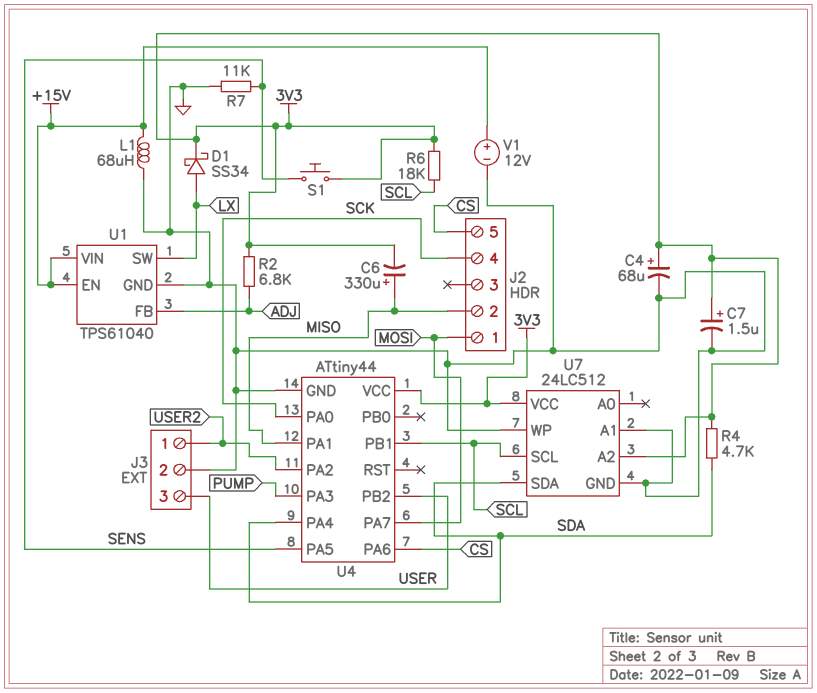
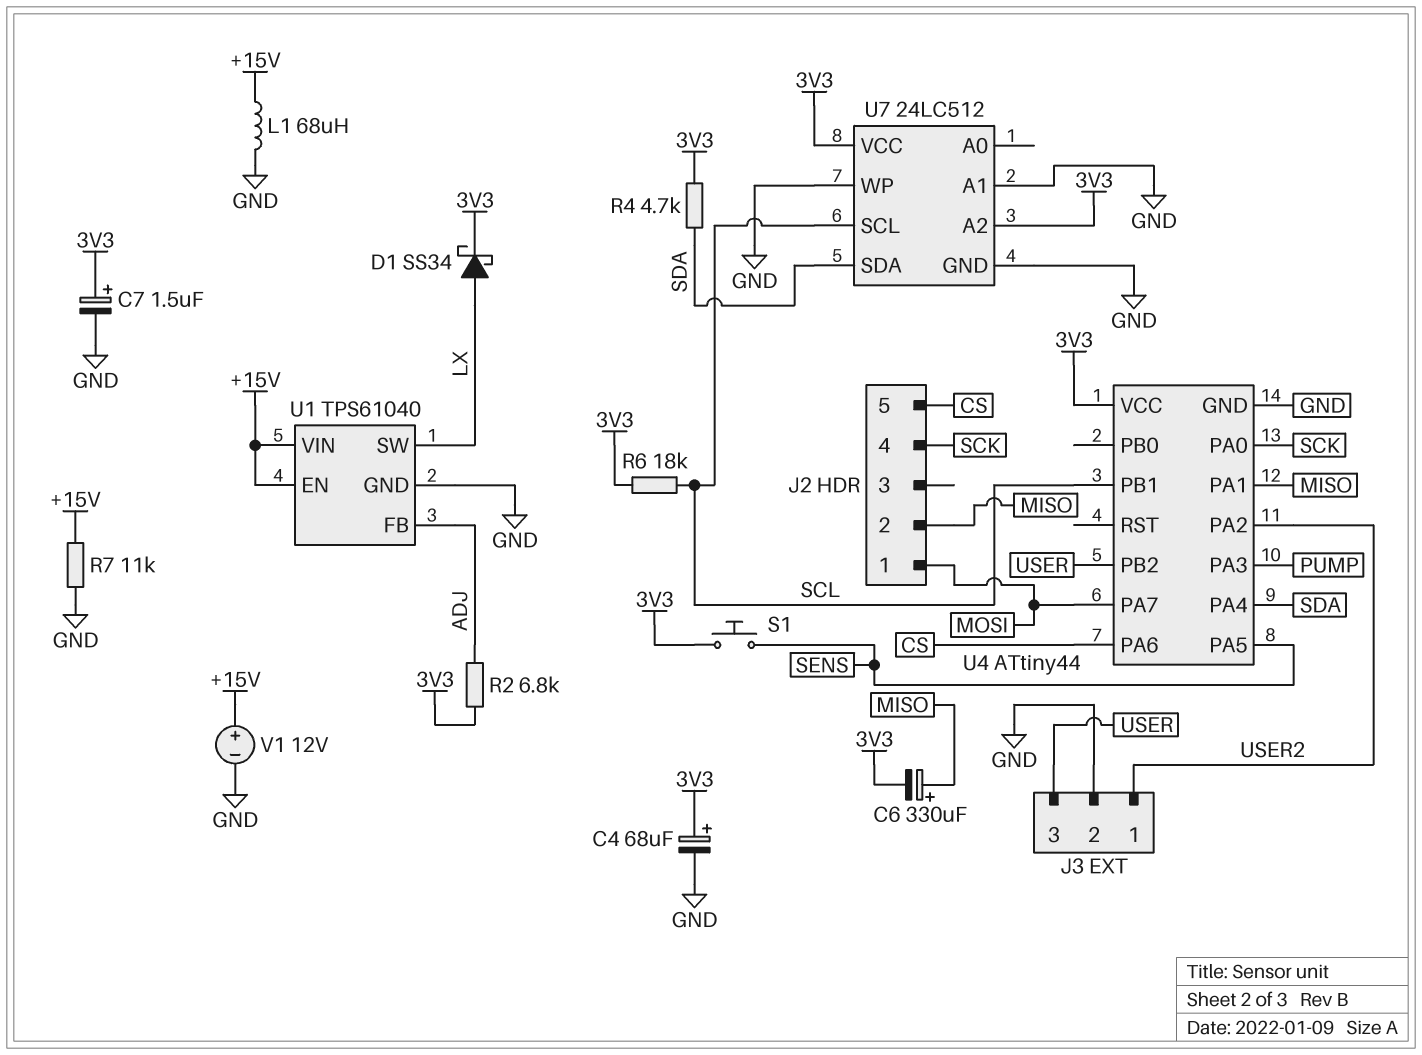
R7: 11k (GND, SENS) -> 11k (+15V, GND)

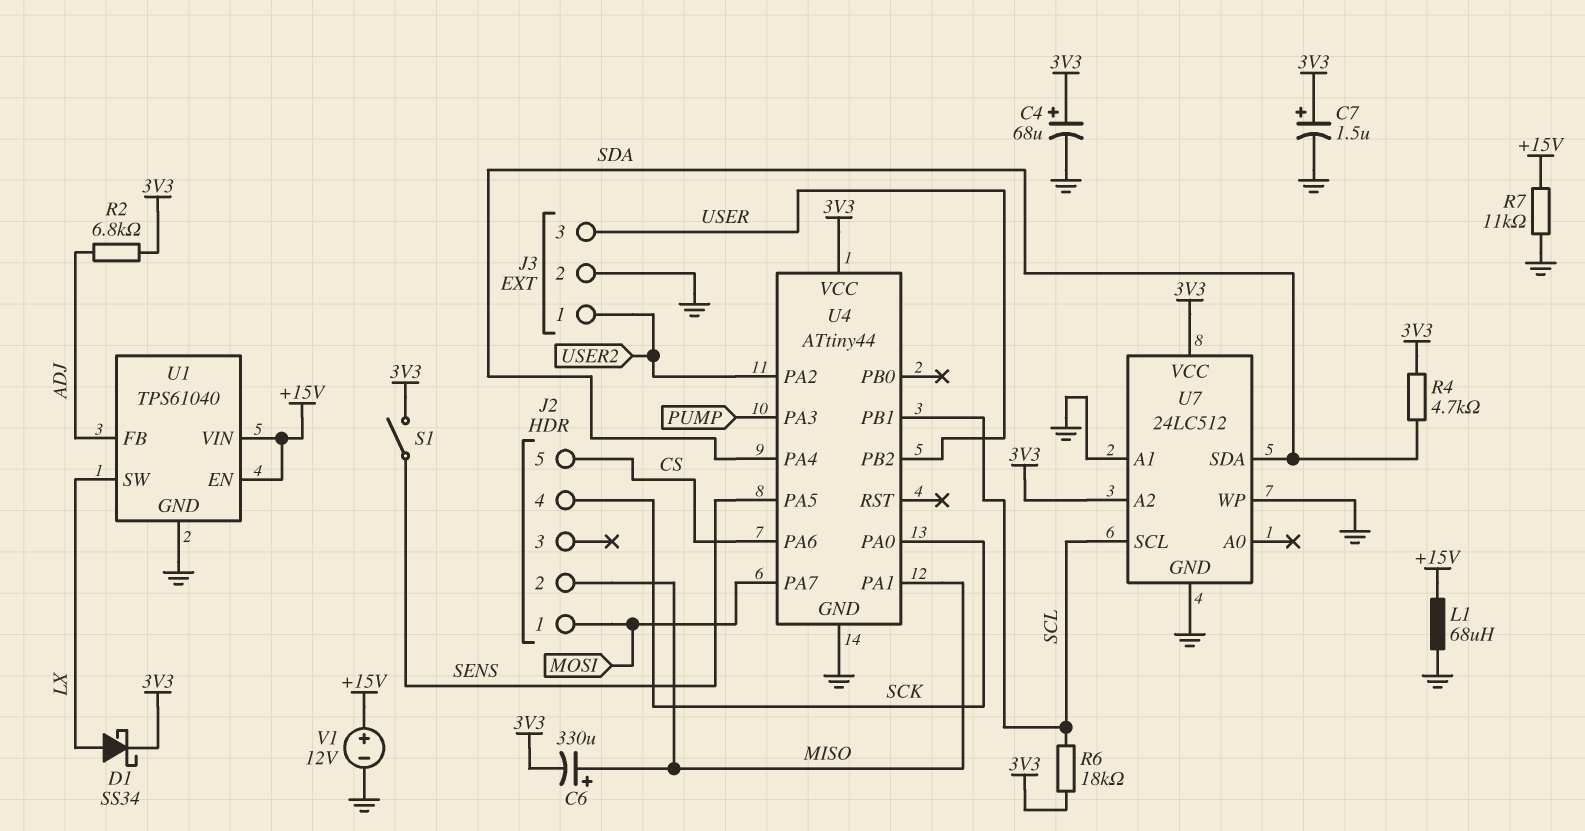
S1: button (3V3, SENS) -> switch (3V3, SENS)

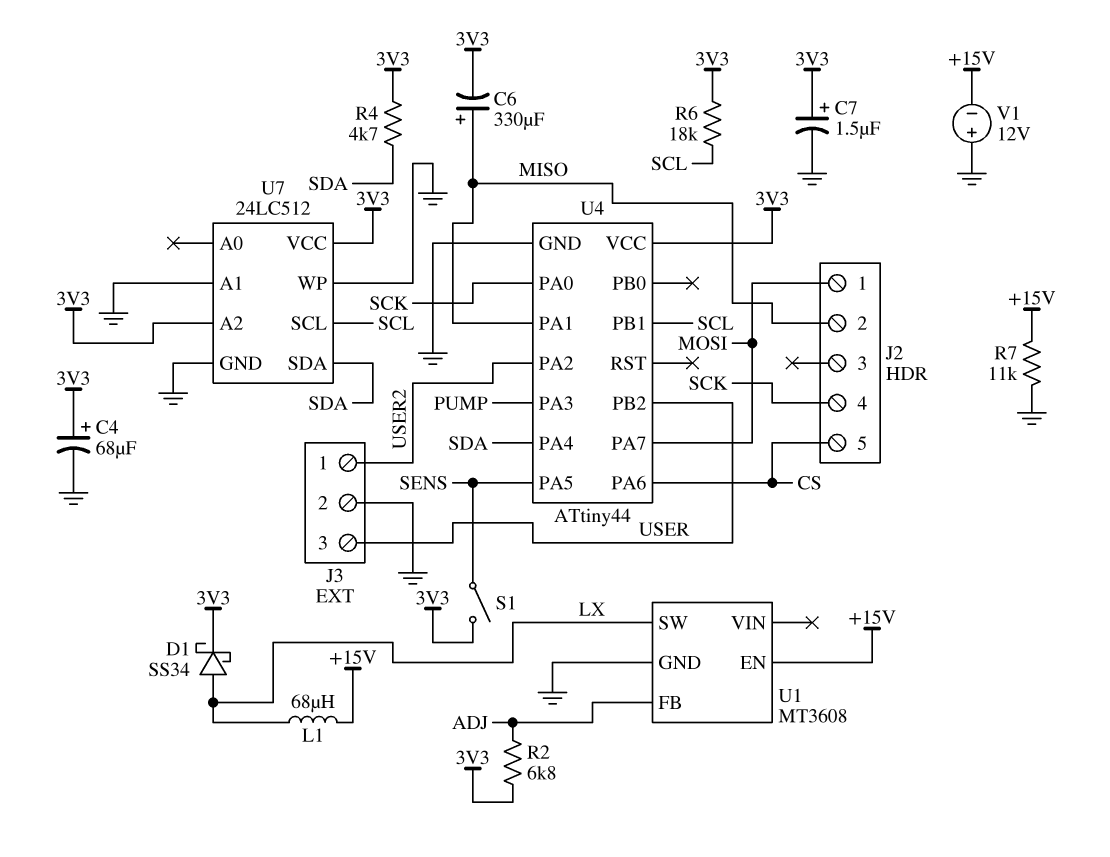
L1: 68uH (+15V, GND) -> 68uH (+15V, LX)
U1: TPS61040 -> MT3608
U1 pin VIN: +15V -> none
V1: 12V (plus +15V, minus GND) -> 12V (plus GND, minus +15V)

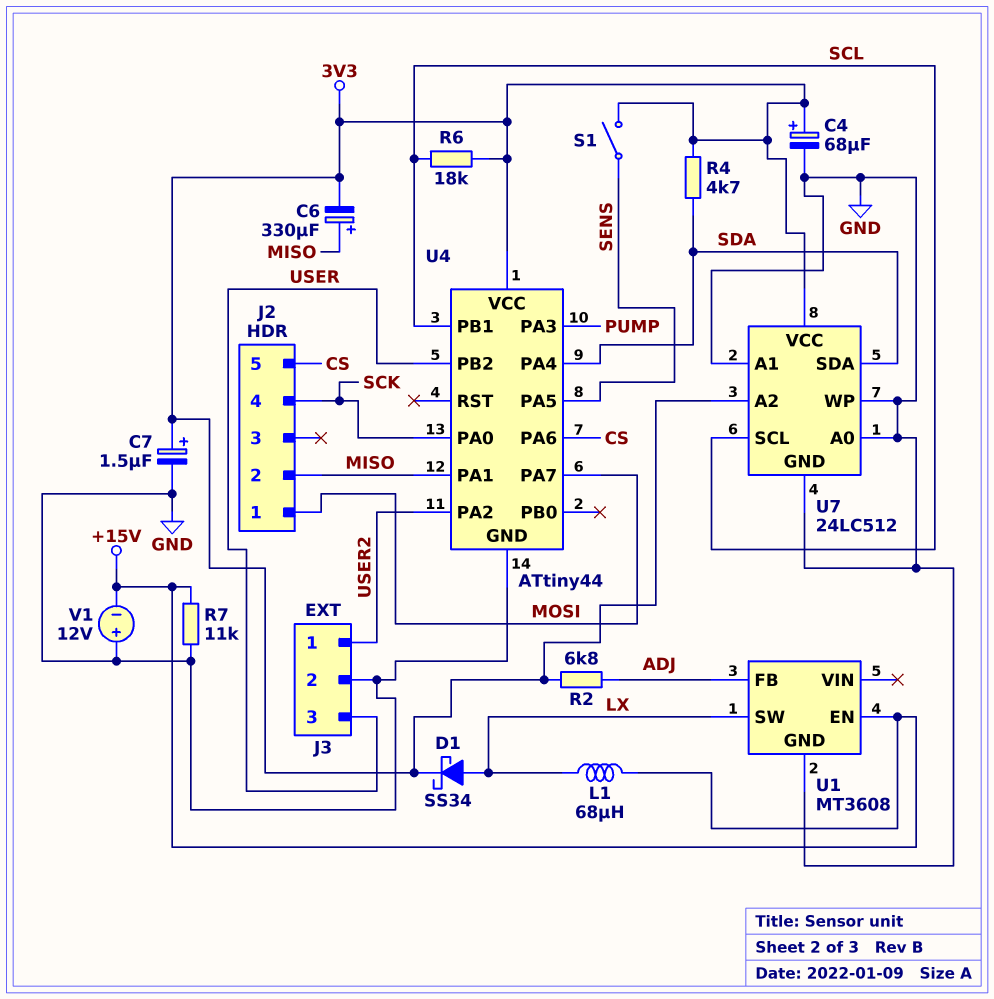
U7 pin A0: none -> GND

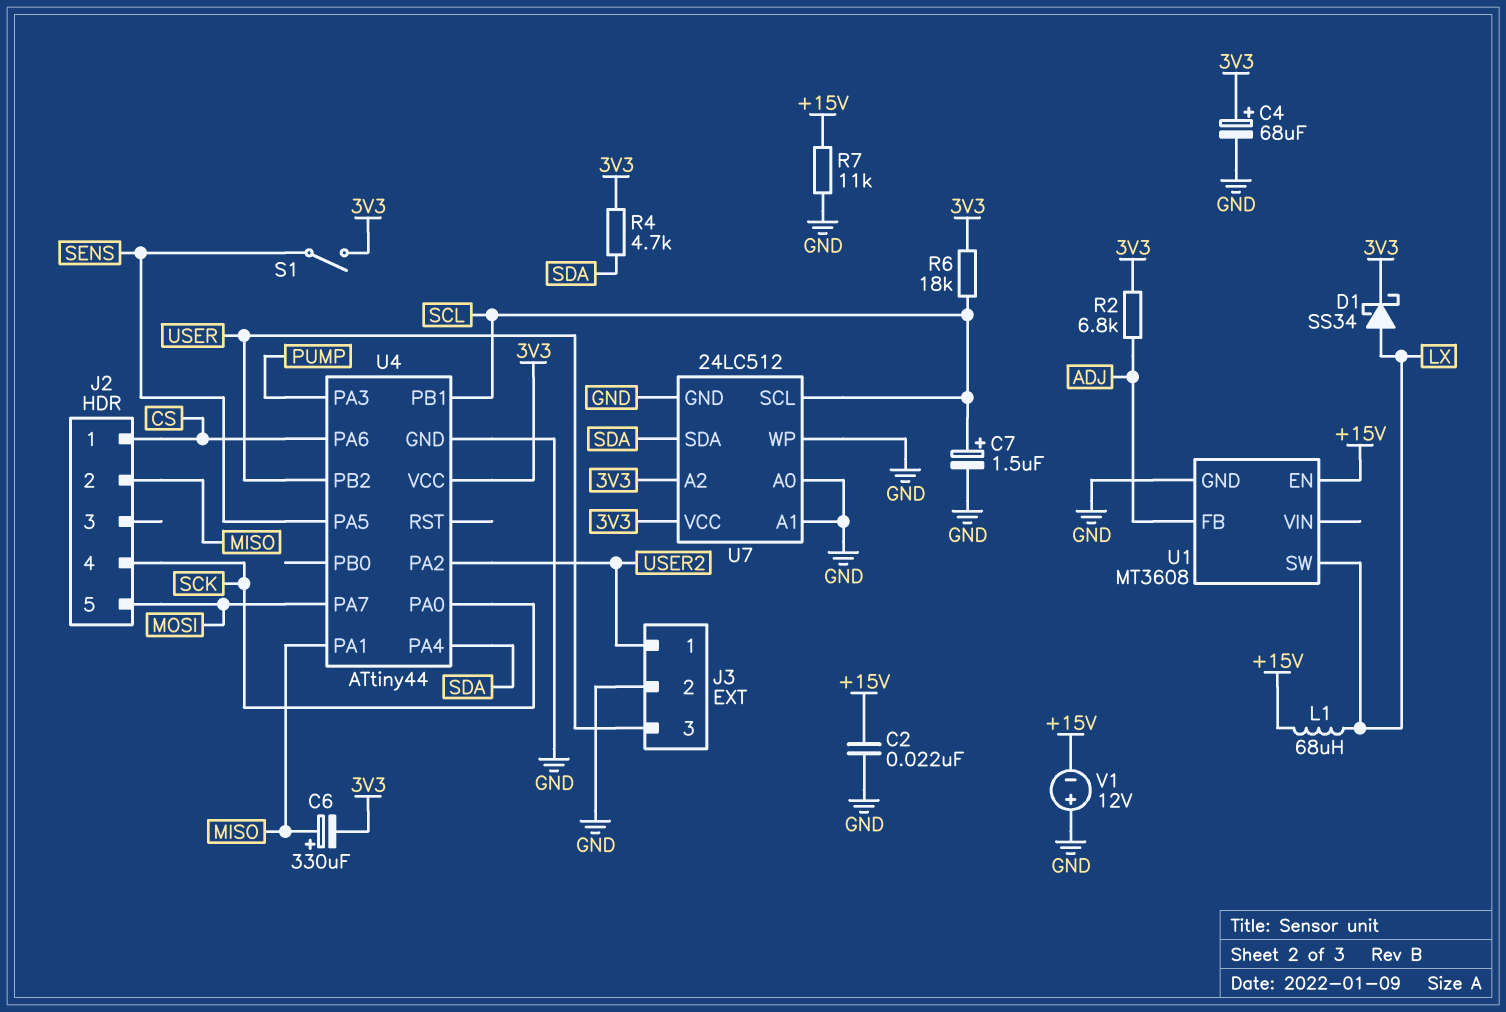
C2: none -> 22nF (+15V, GND)
C7: 1.5uF (plus 3V3, minus GND) -> 1.5uF (plus SCL, minus GND)
J2 pin 1: MOSI -> CS
J2 pin 5: CS -> MOSI

